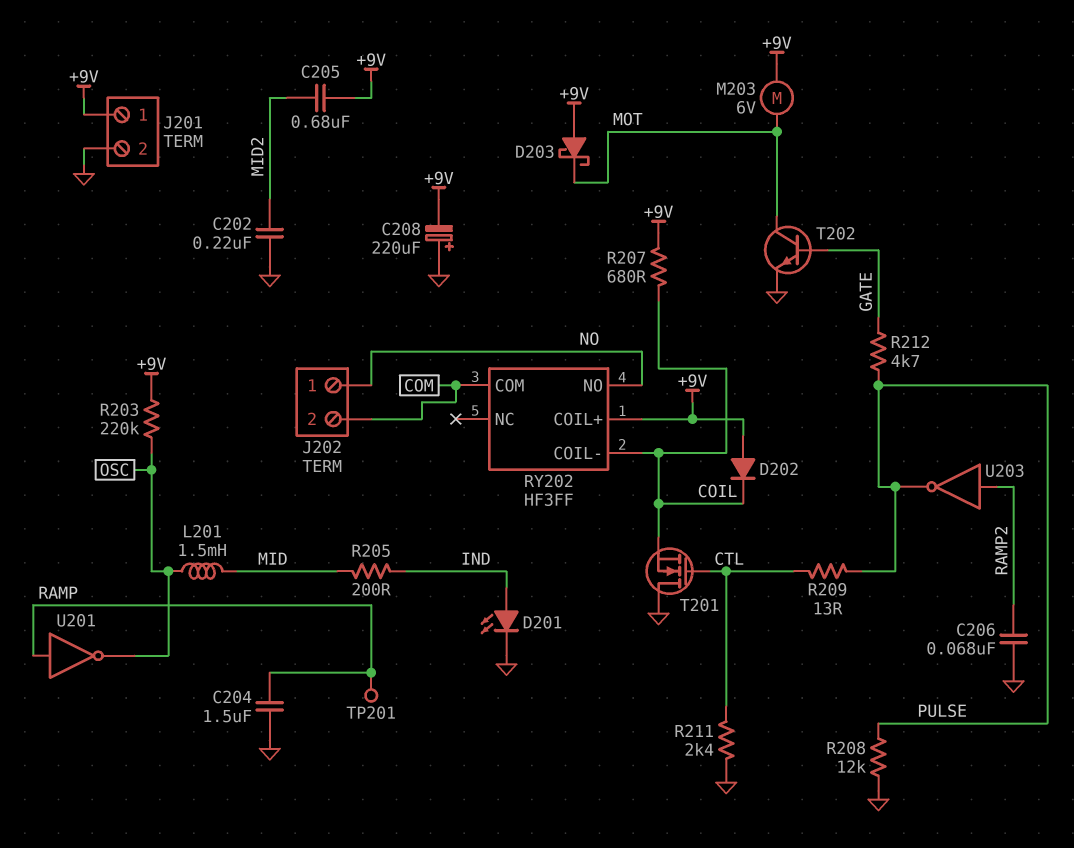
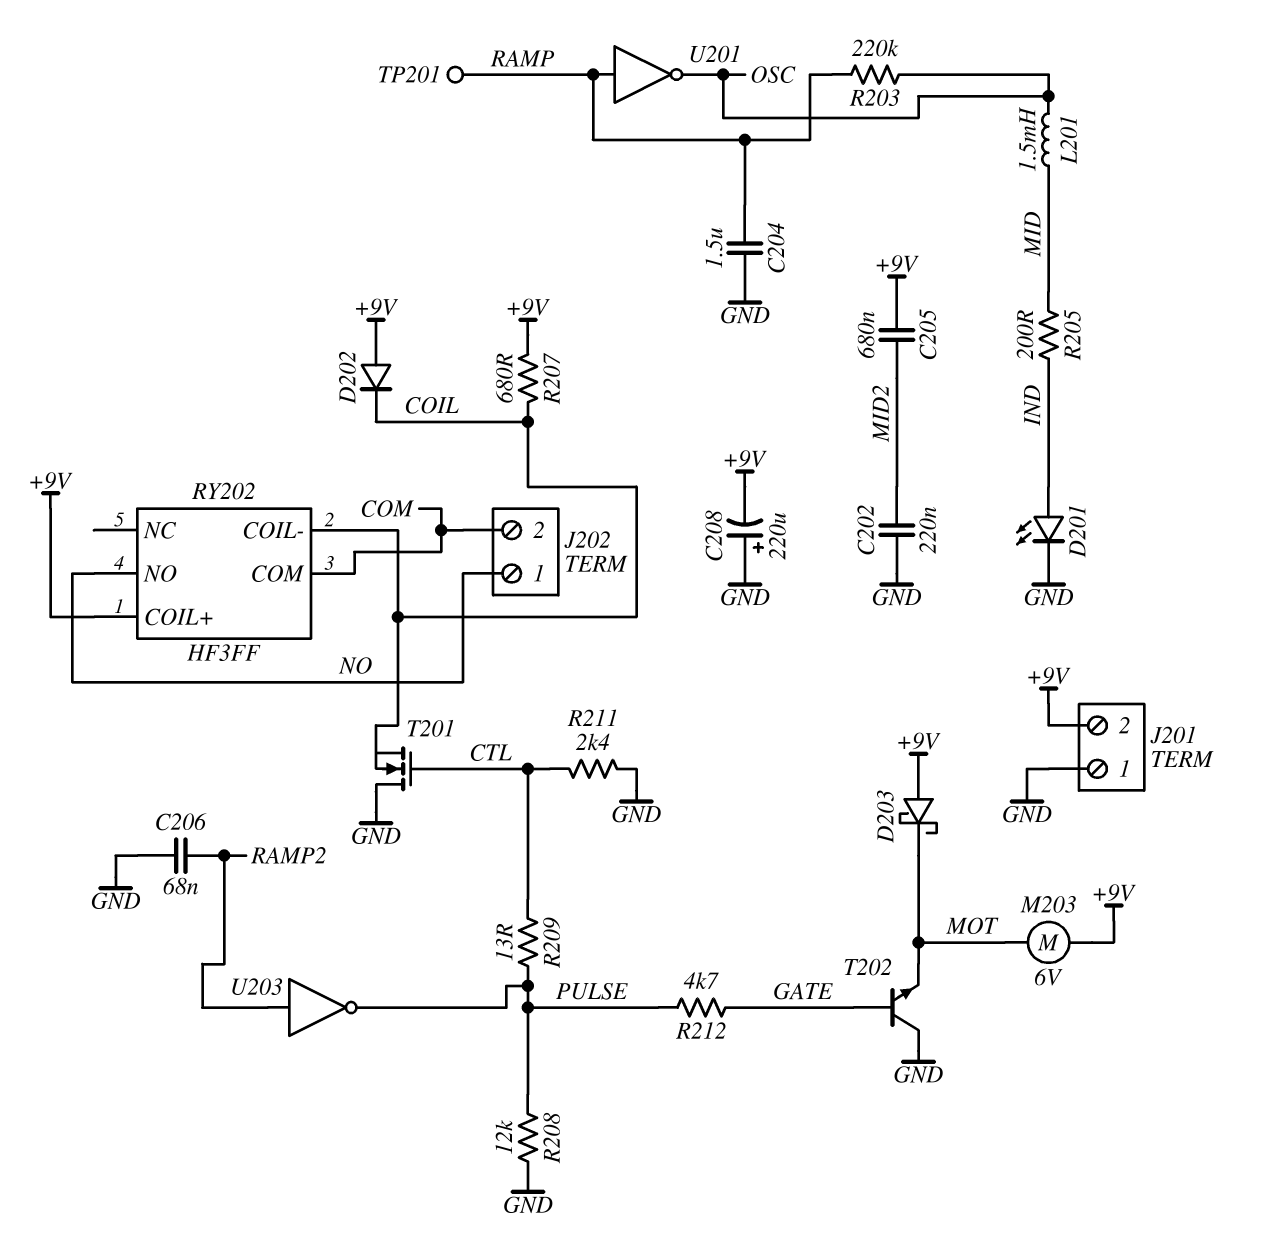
J201 pin 1: +9V -> GND
J201 pin 2: GND -> +9V
R203: 220k (+9V, OSC) -> 220k (OSC, RAMP)
T202: NPN (B GATE, C MOT, E GND) -> NPN (B GATE, C GND, E MOT)

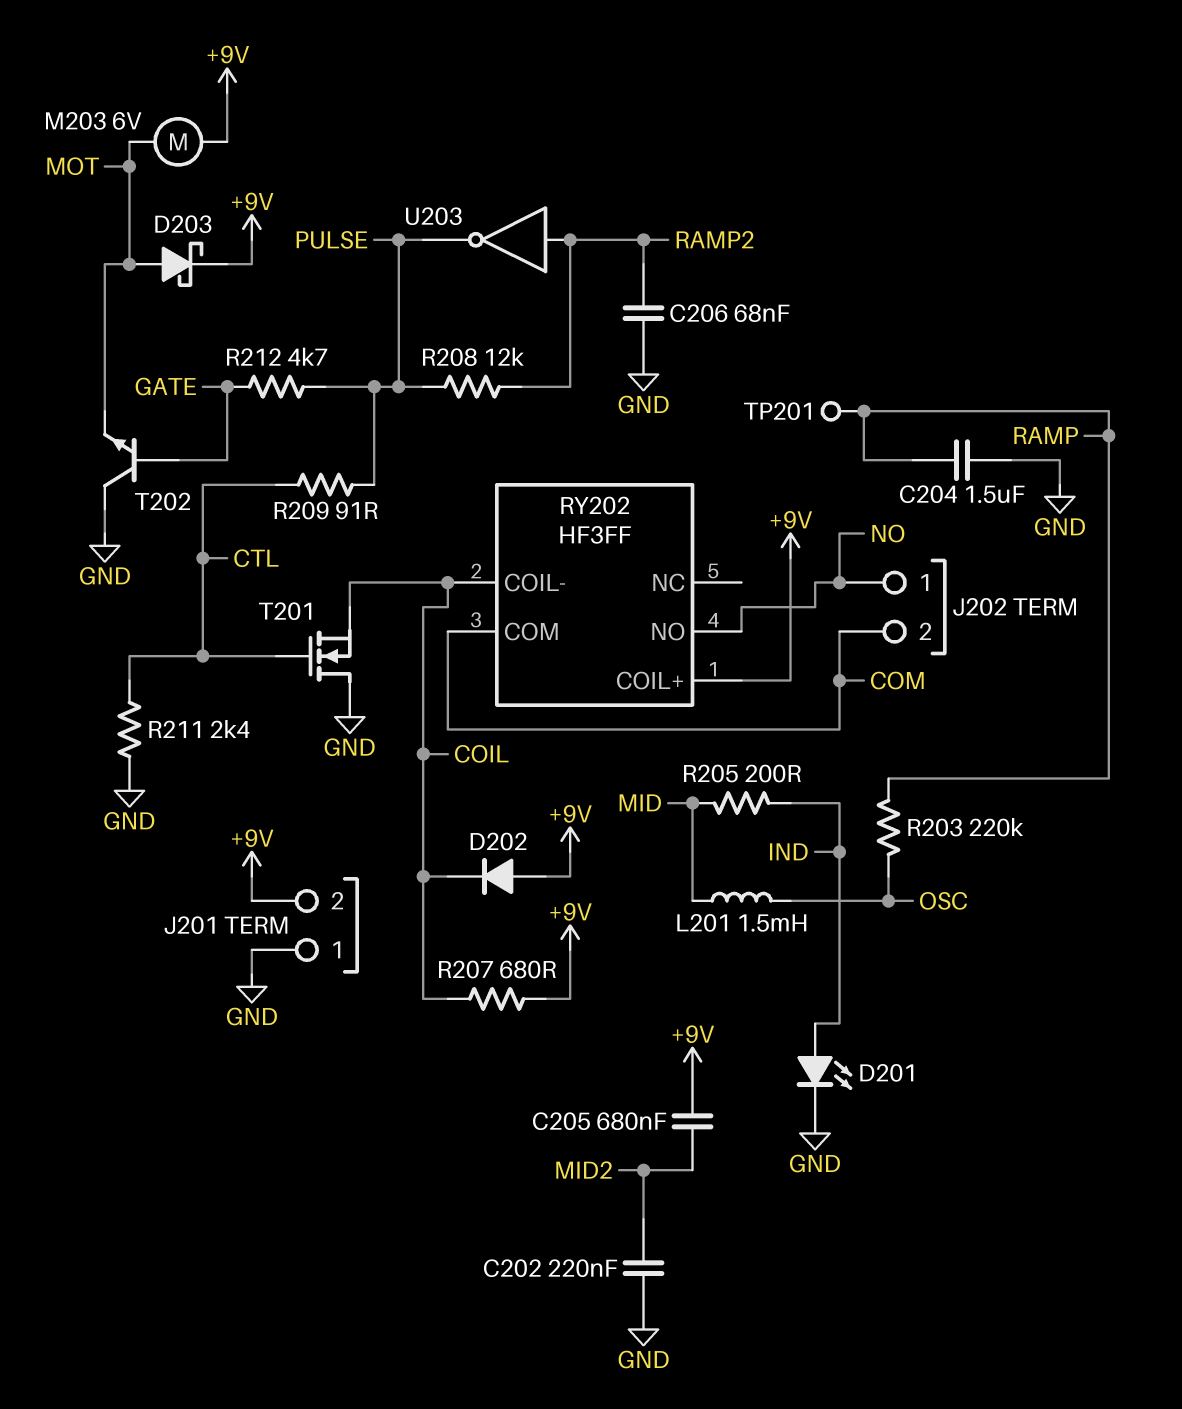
C208: 220uF (plus GND, minus +9V) -> none
D203: schottky (A +9V, K MOT) -> schottky (A MOT, K +9V)
R208: 12k (GND, PULSE) -> 12k (PULSE, RAMP2)
R209: 13 (CTL, PULSE) -> 91 (CTL, PULSE)
U201: NOT (in RAMP, out OSC) -> none

